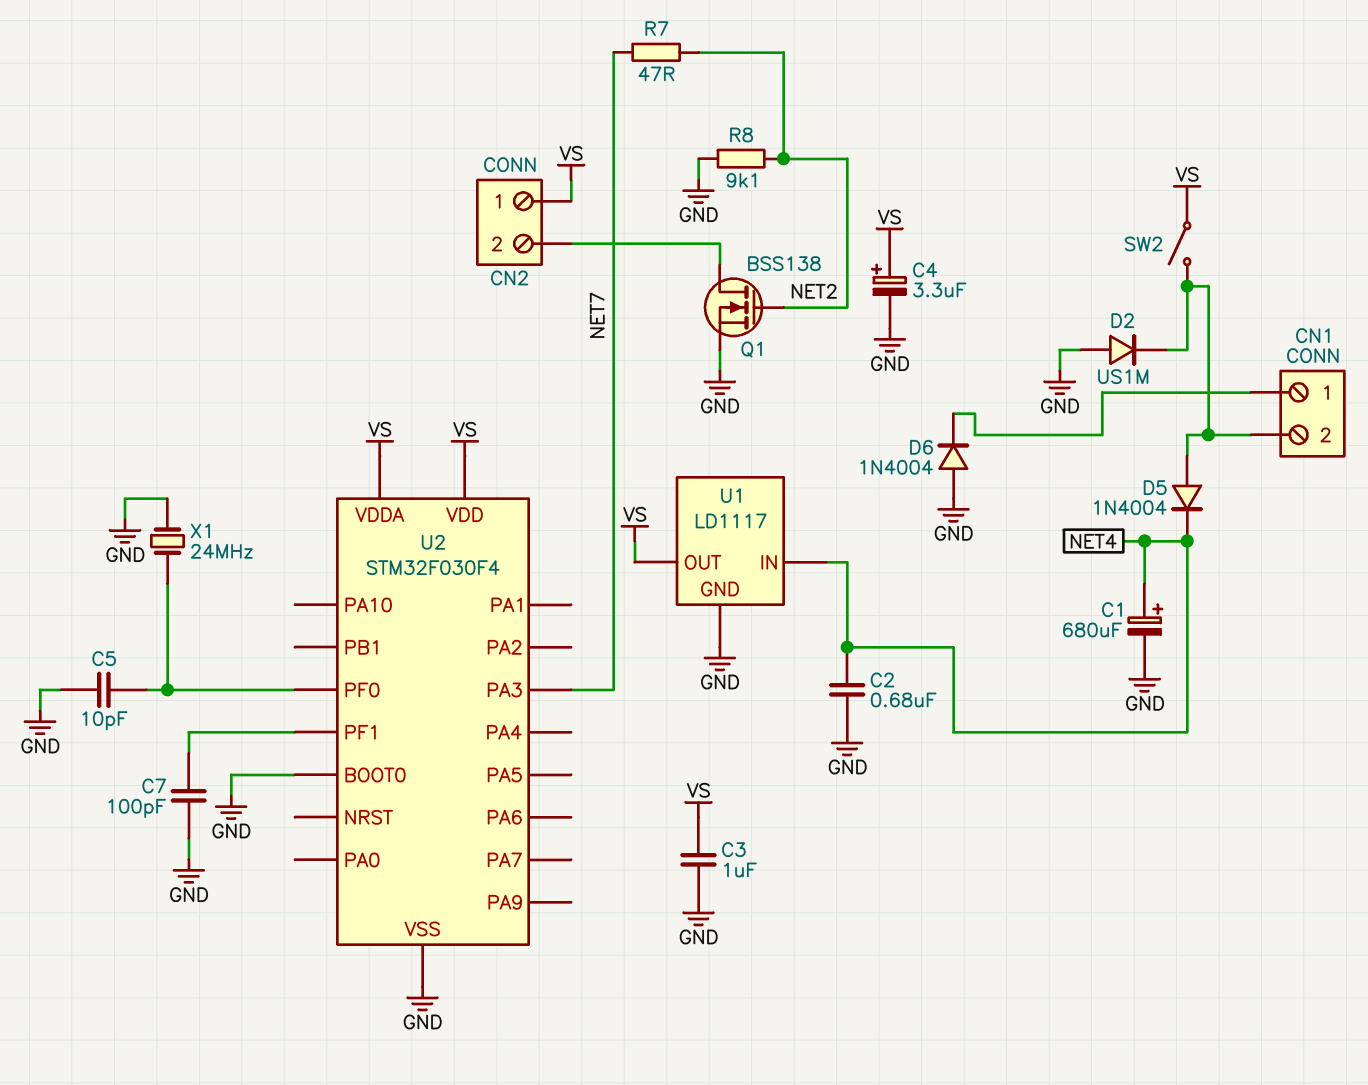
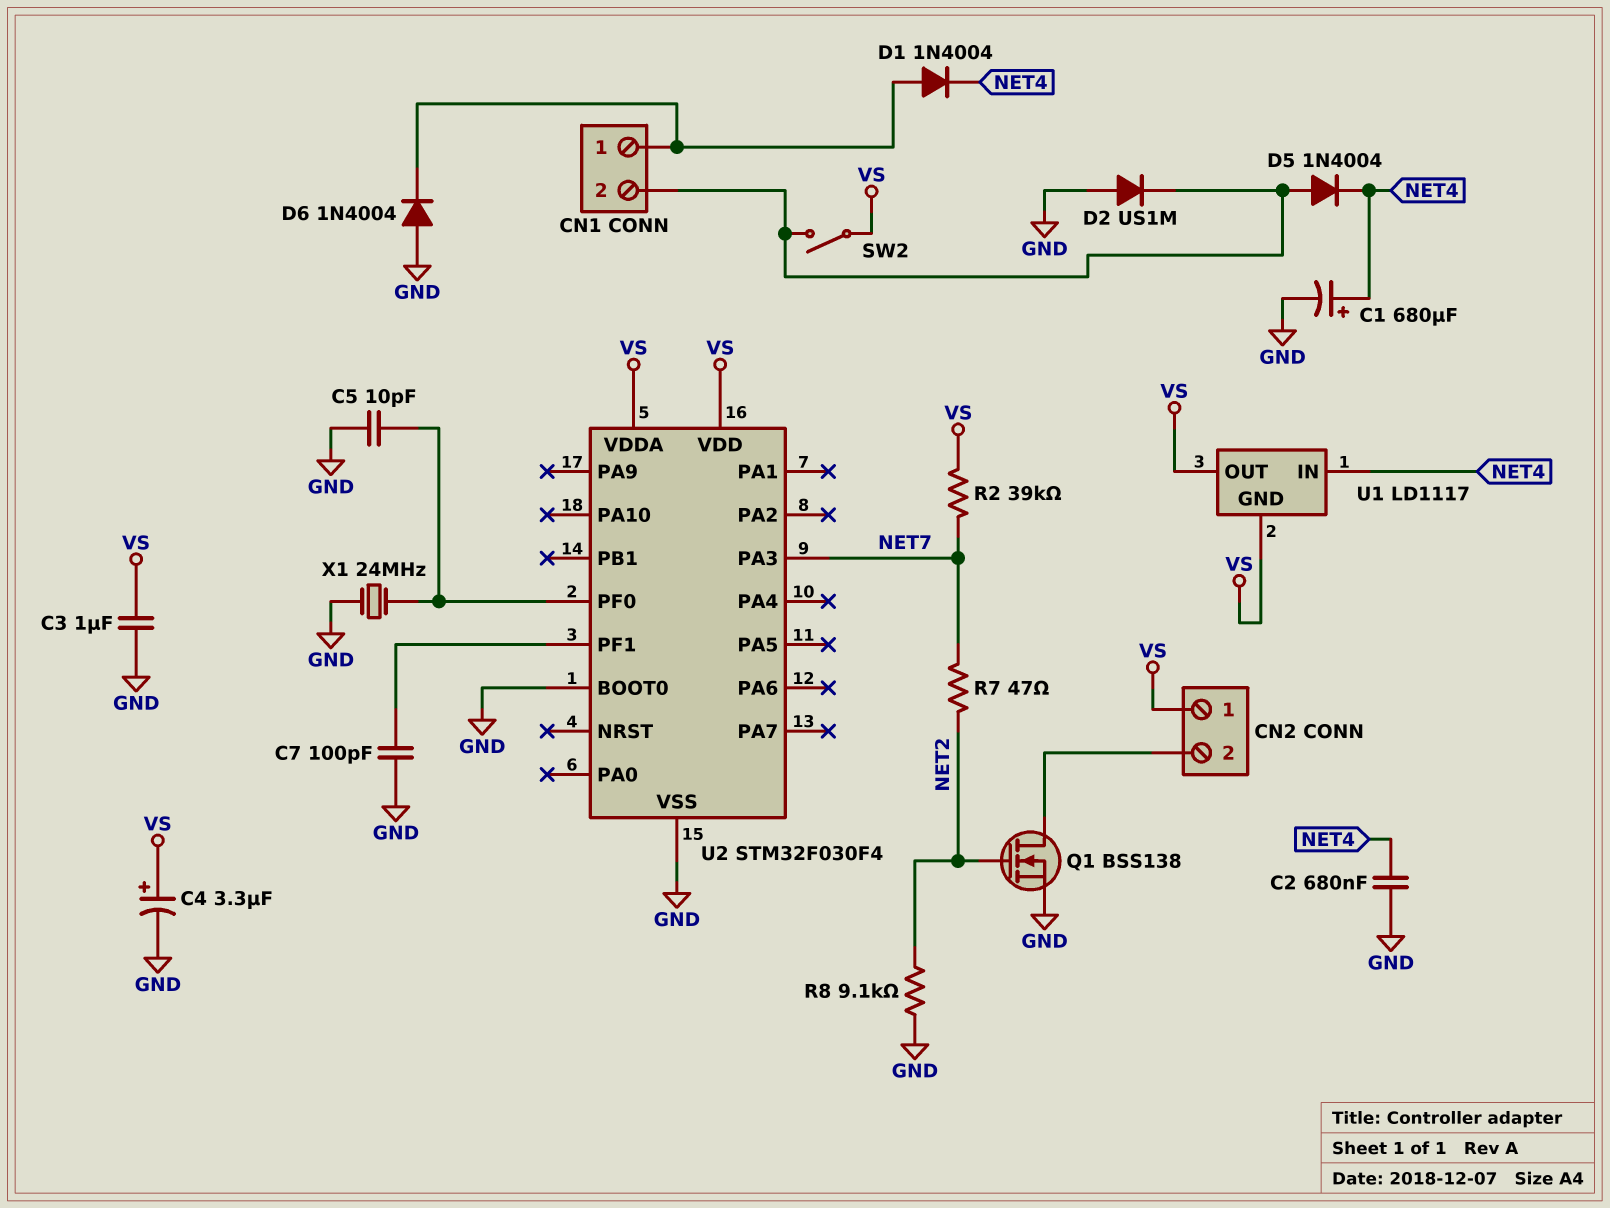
D1: none -> diode 1N4004 (A CN1/1, K NET4)
R2: none -> 39k (NET7, VS)
U1 pin GND: GND -> VS

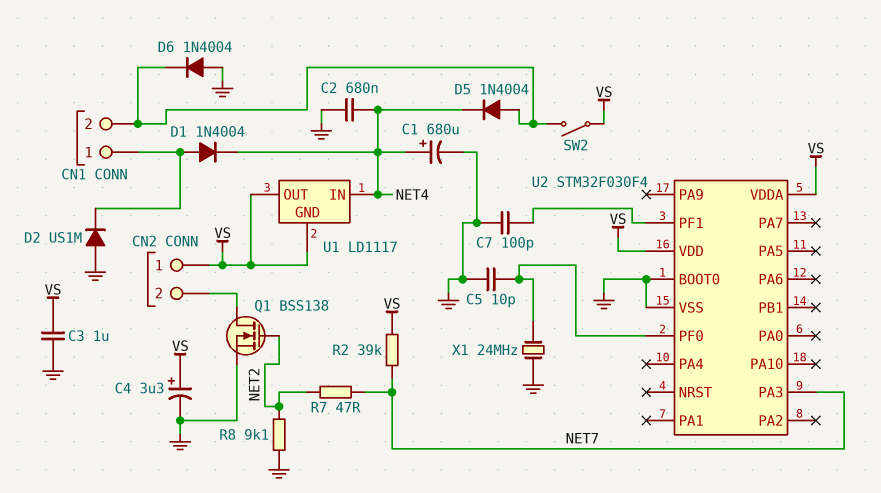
D2: diode US1M (A GND, K CN1/2) -> diode US1M (A GND, K CN1/1)
D6: diode 1N4004 (A GND, K CN1/1) -> diode 1N4004 (A GND, K CN1/2)

